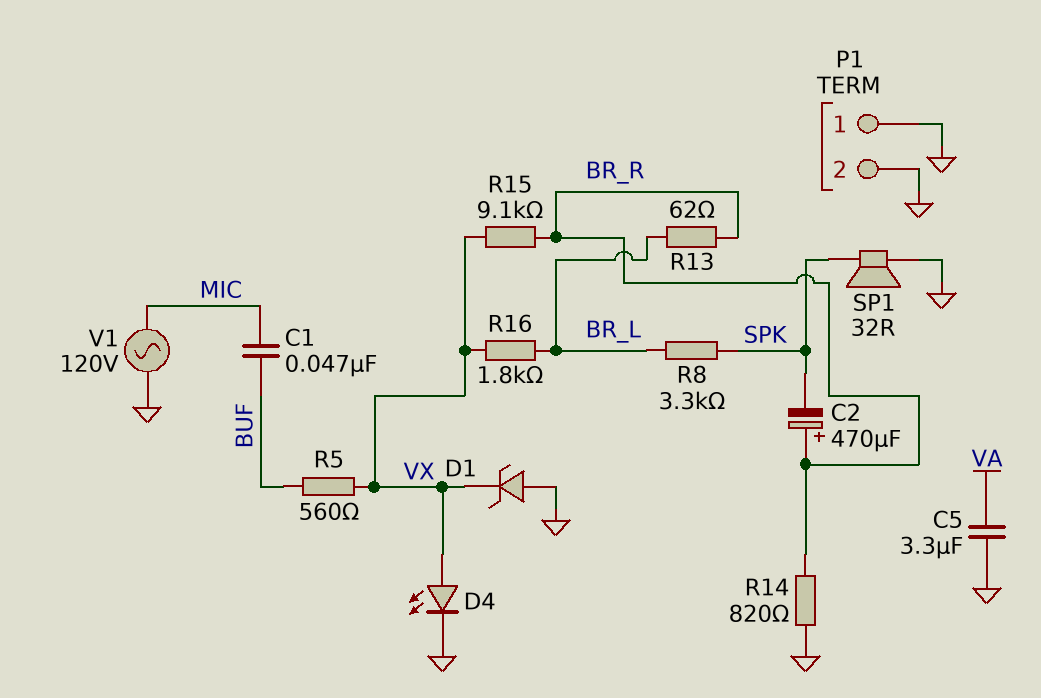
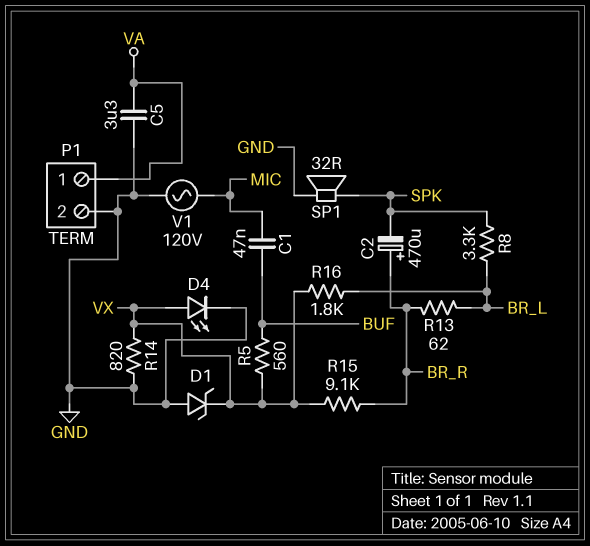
P1 pin 1: GND -> VA
R14: 820 (BR_R, GND) -> 820 (GND, VX)

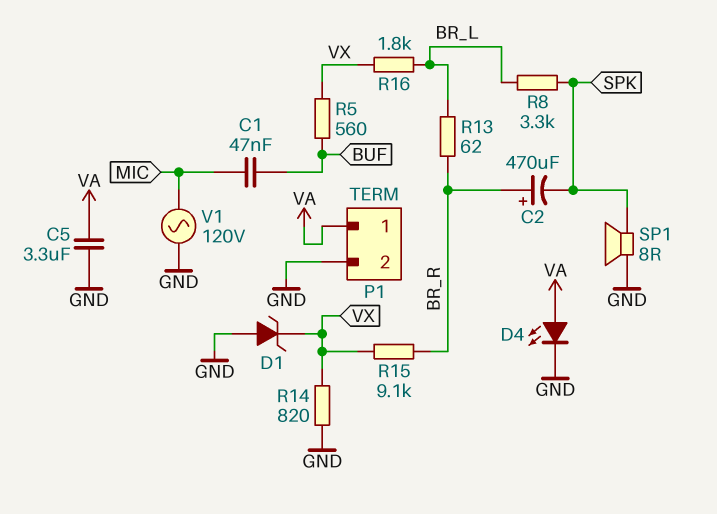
D4: LED (A VX, K GND) -> LED (A VA, K GND)
SP1: speaker 32R (GND, SPK) -> speaker 8R (GND, SPK)

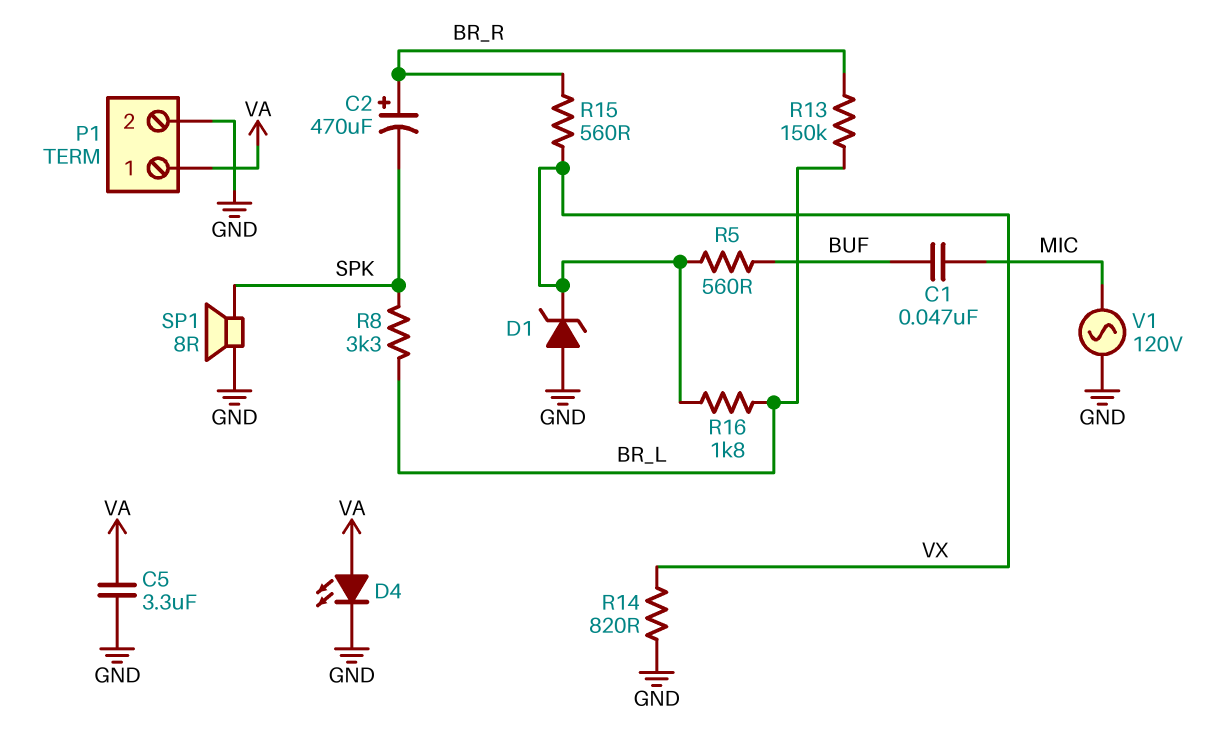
R13: 62 (BR_L, BR_R) -> 150k (BR_L, BR_R)
R15: 9.1k (BR_R, VX) -> 560 (BR_R, VX)

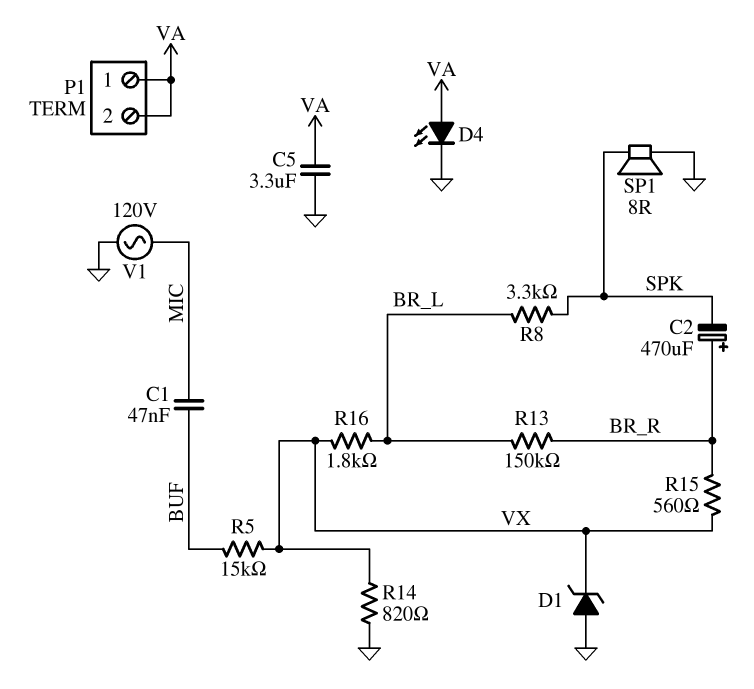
P1 pin 2: GND -> VA
R5: 560 (BUF, VX) -> 15k (BUF, VX)

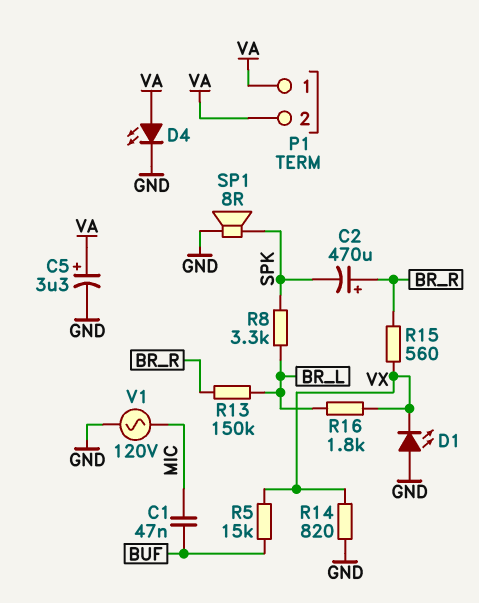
C5: 3.3uF (GND, VA) -> 3.3uF (plus VA, minus GND)
D1: zener (A GND, K VX) -> LED (A GND, K VX)

